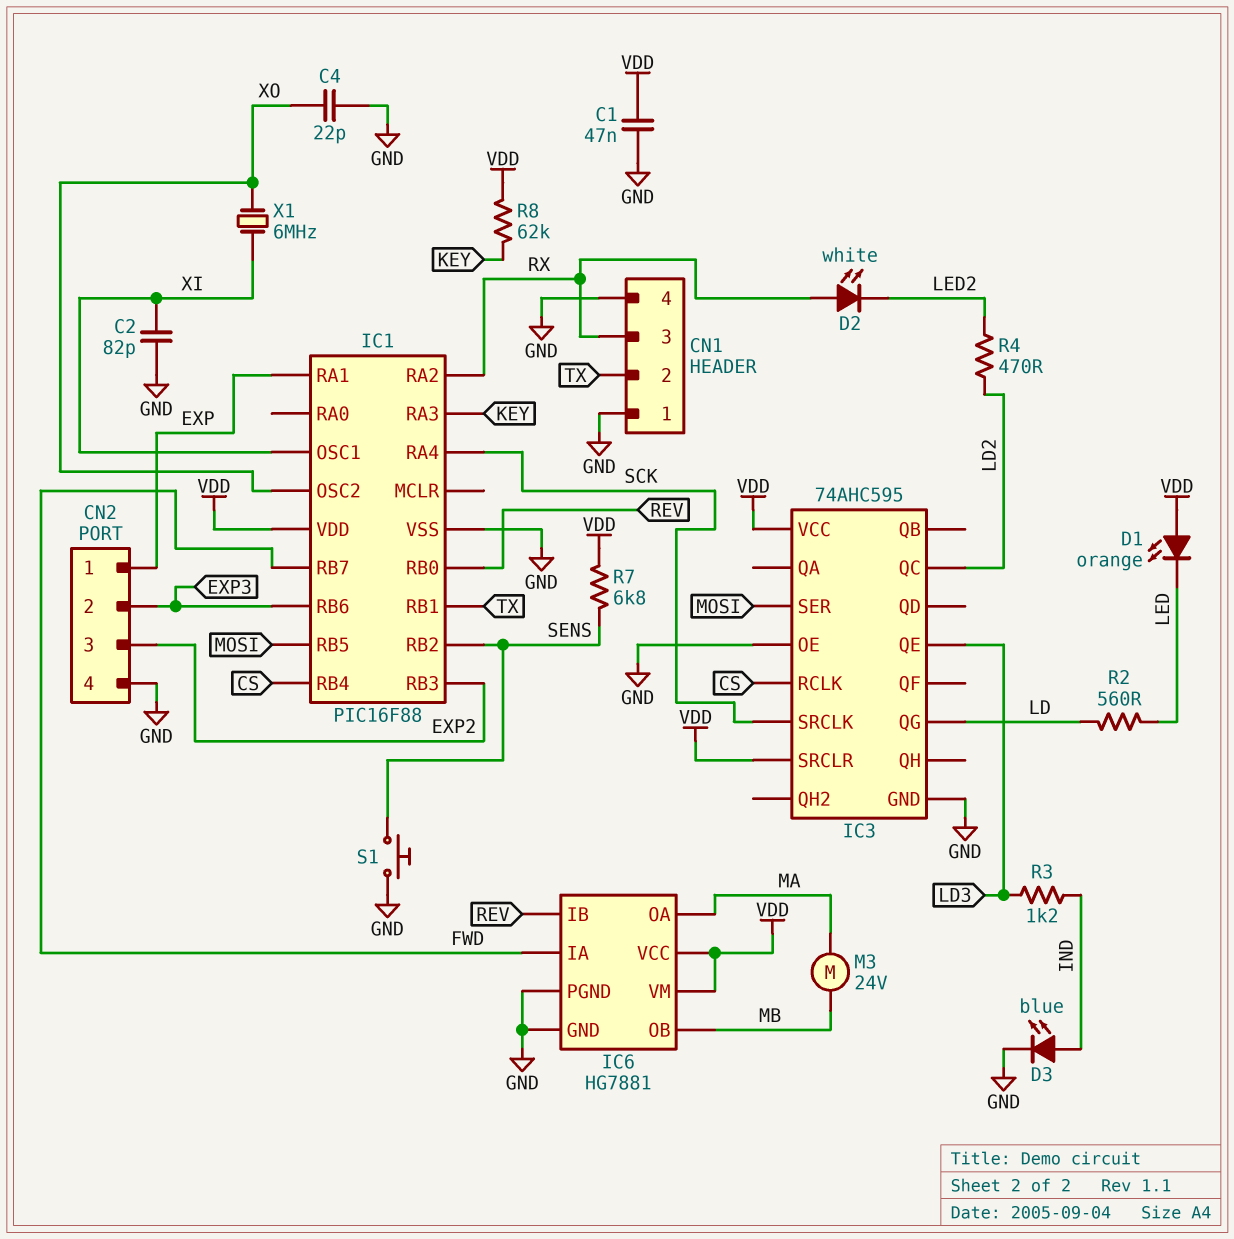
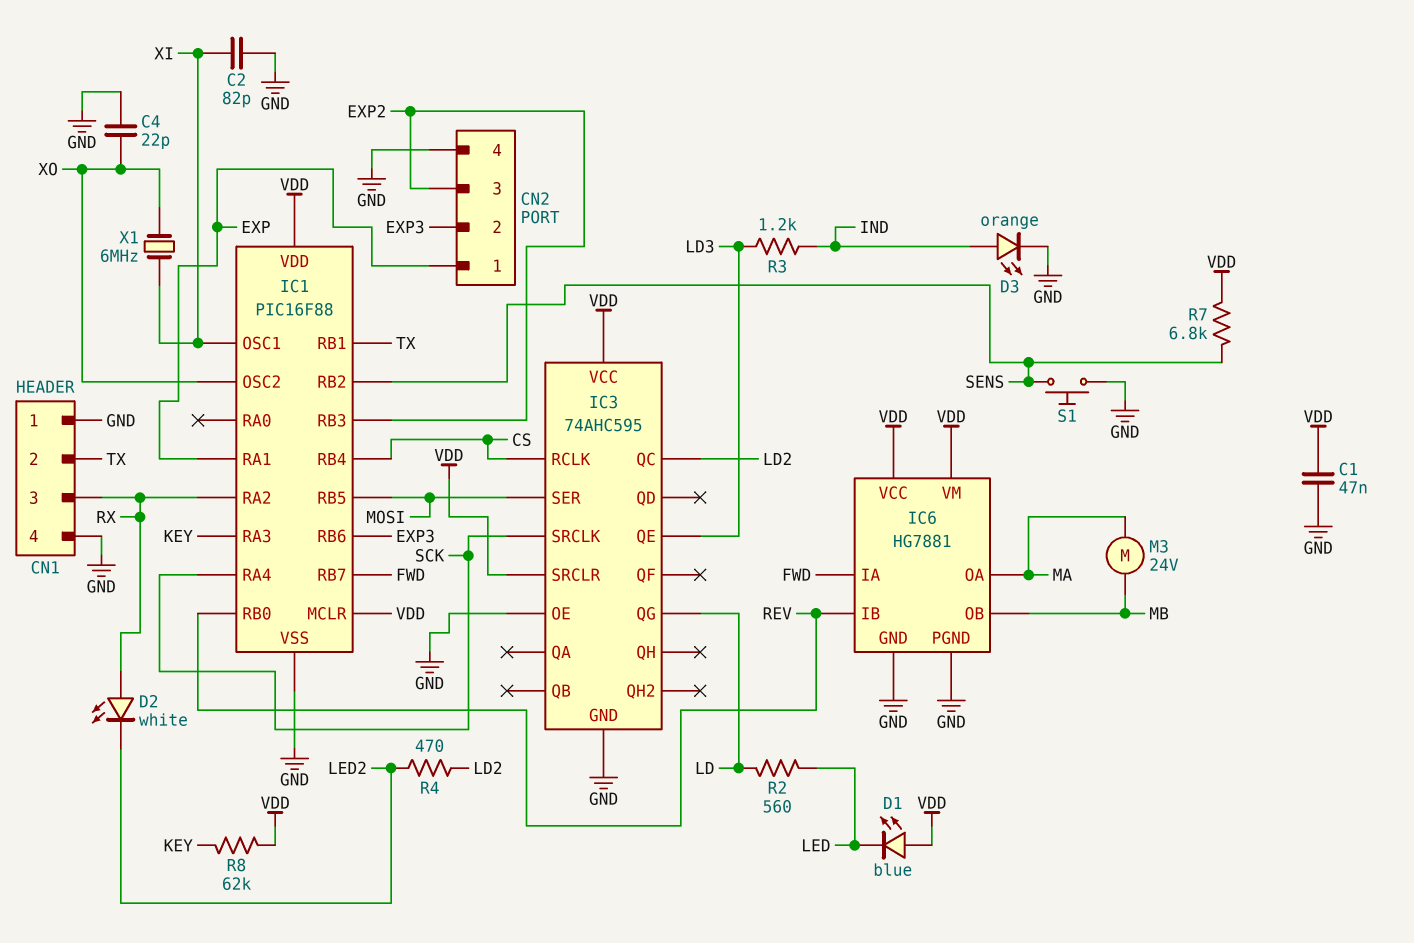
D1: LED orange (A VDD, K LED) -> LED blue (A VDD, K LED)
D3: LED blue (A IND, K GND) -> LED orange (A IND, K GND)
IC1 pin MCLR: none -> VDD

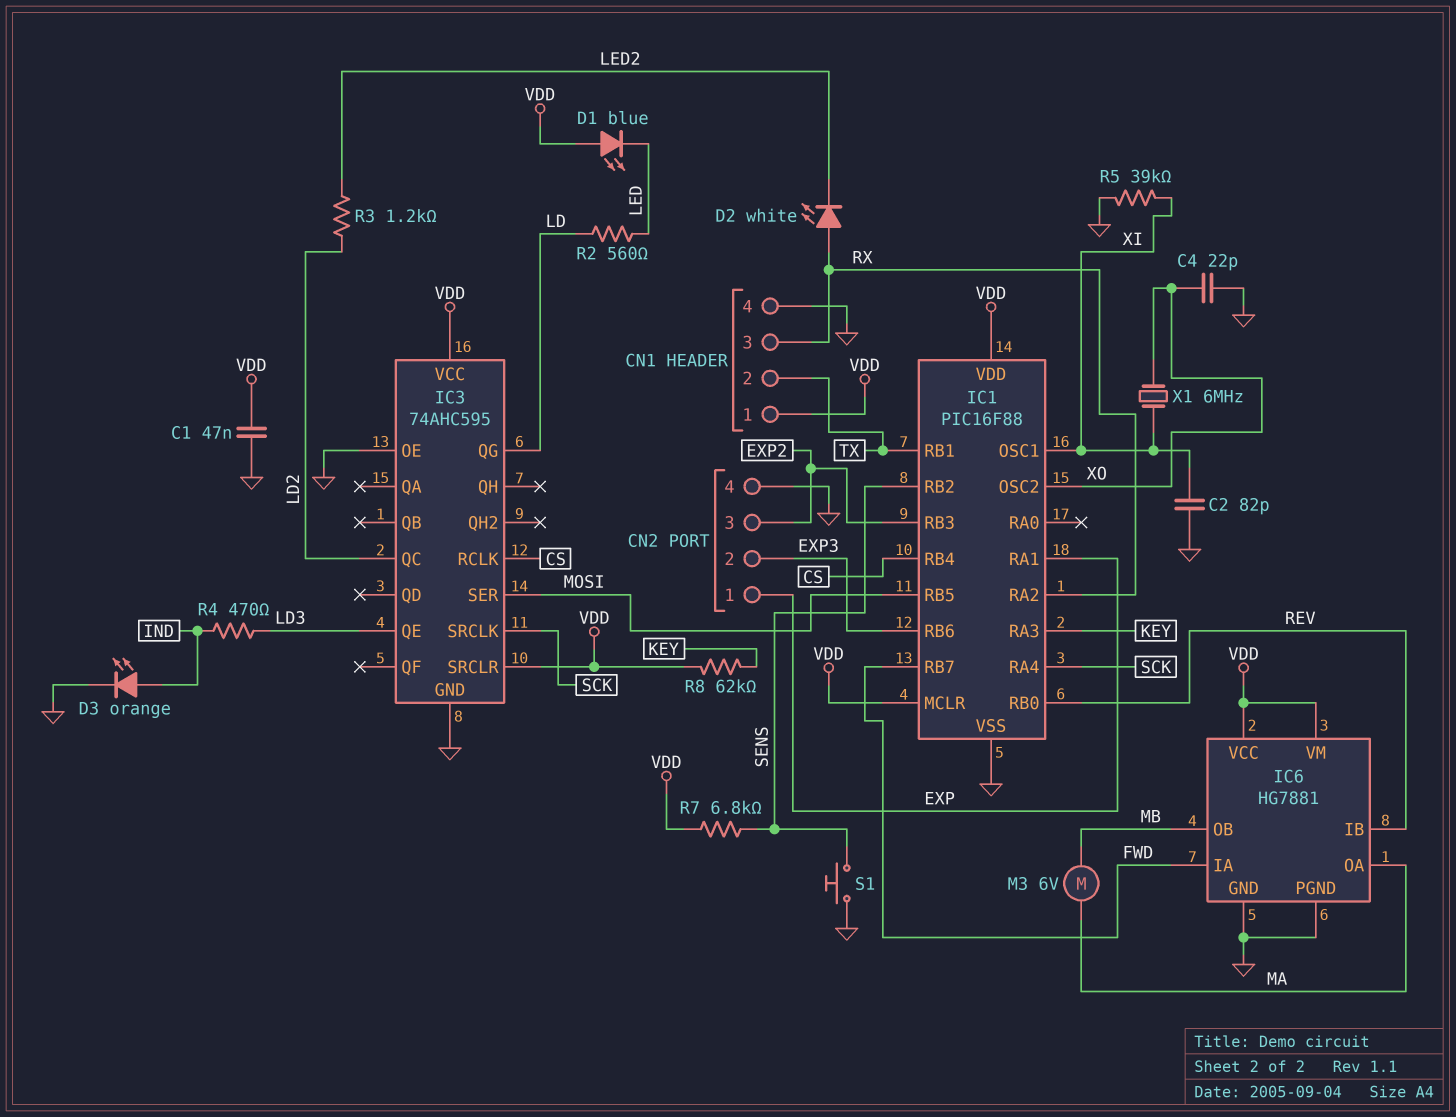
CN1 pin 1: GND -> VDD
M3: motor 24V (MA, MB) -> motor 6V (MA, MB)
R3: 1.2k (IND, LD3) -> 1.2k (LD2, LED2)
R4: 470 (LD2, LED2) -> 470 (IND, LD3)
R5: none -> 39k (GND, XI)

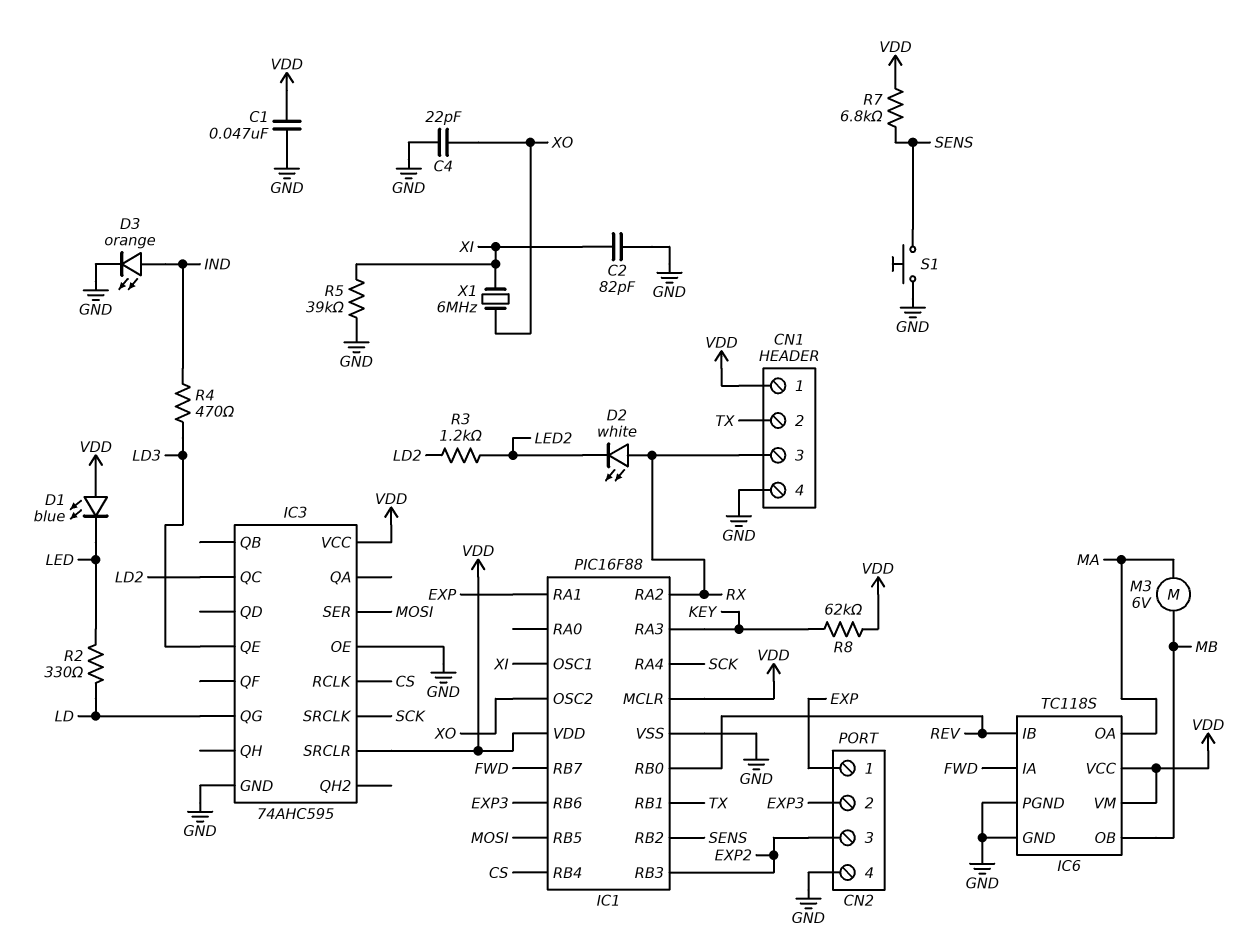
IC6: HG7881 -> TC118S
R2: 560 (LD, LED) -> 330 (LD, LED)

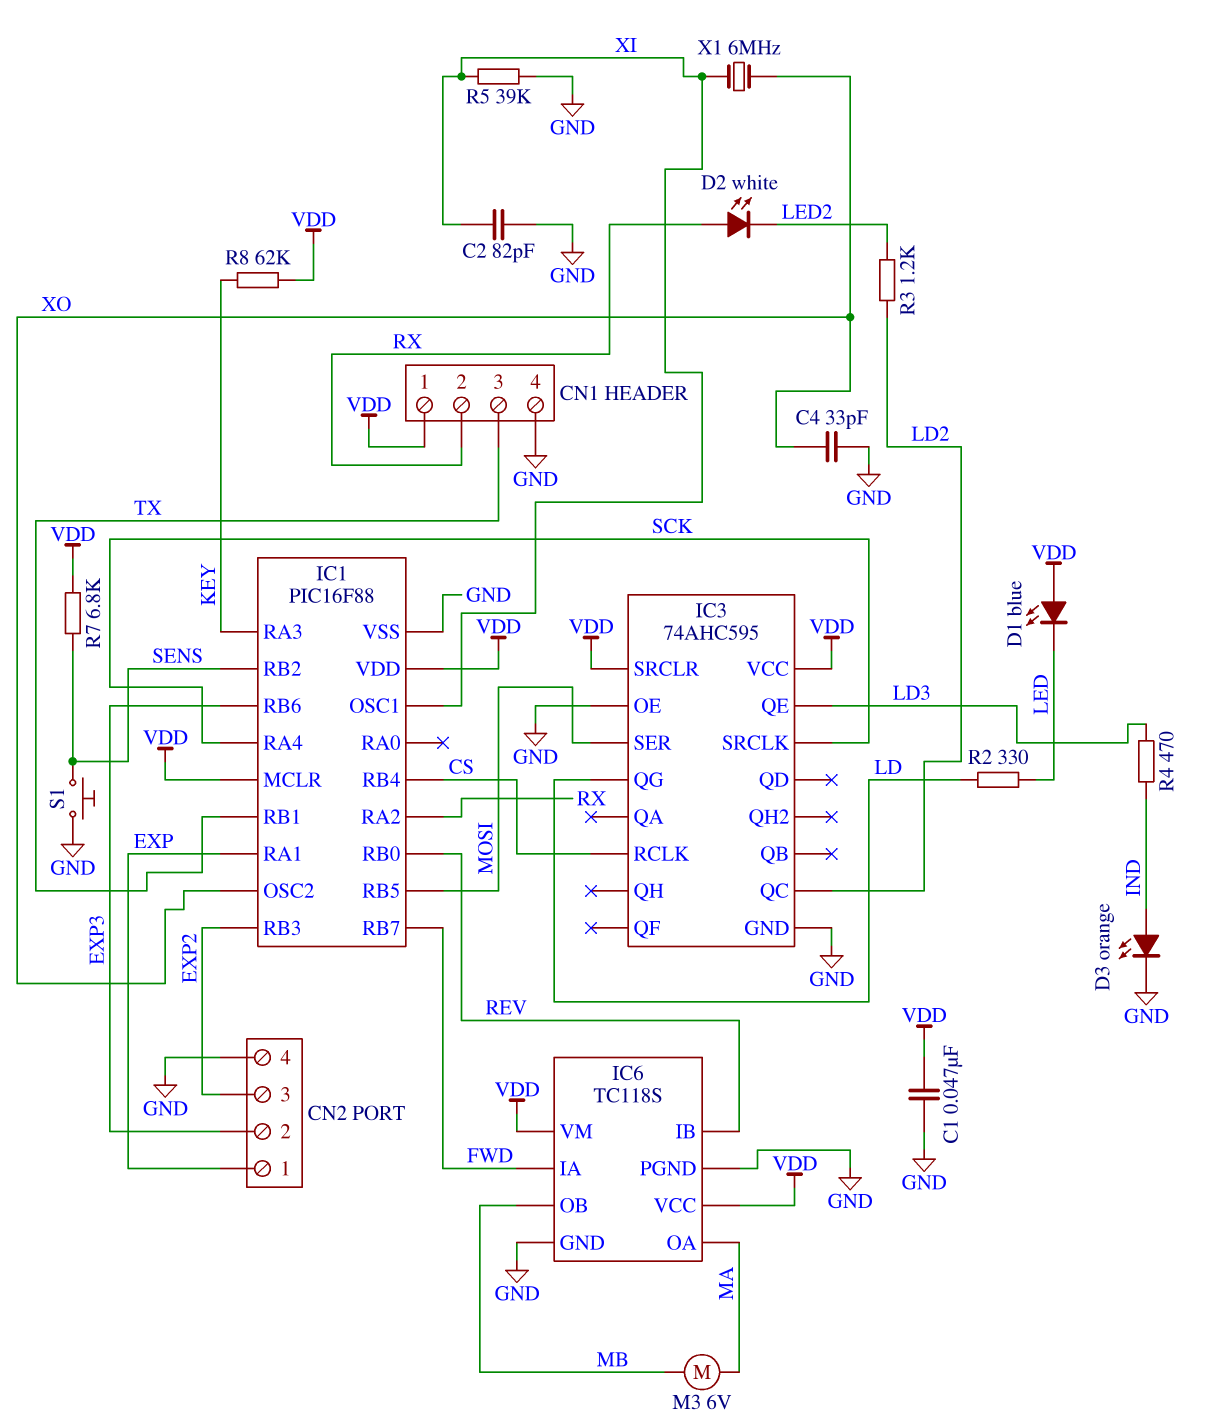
C4: 22pF (GND, XO) -> 33pF (GND, XO)
CN1 pin 2: TX -> RX
CN1 pin 3: RX -> TX

